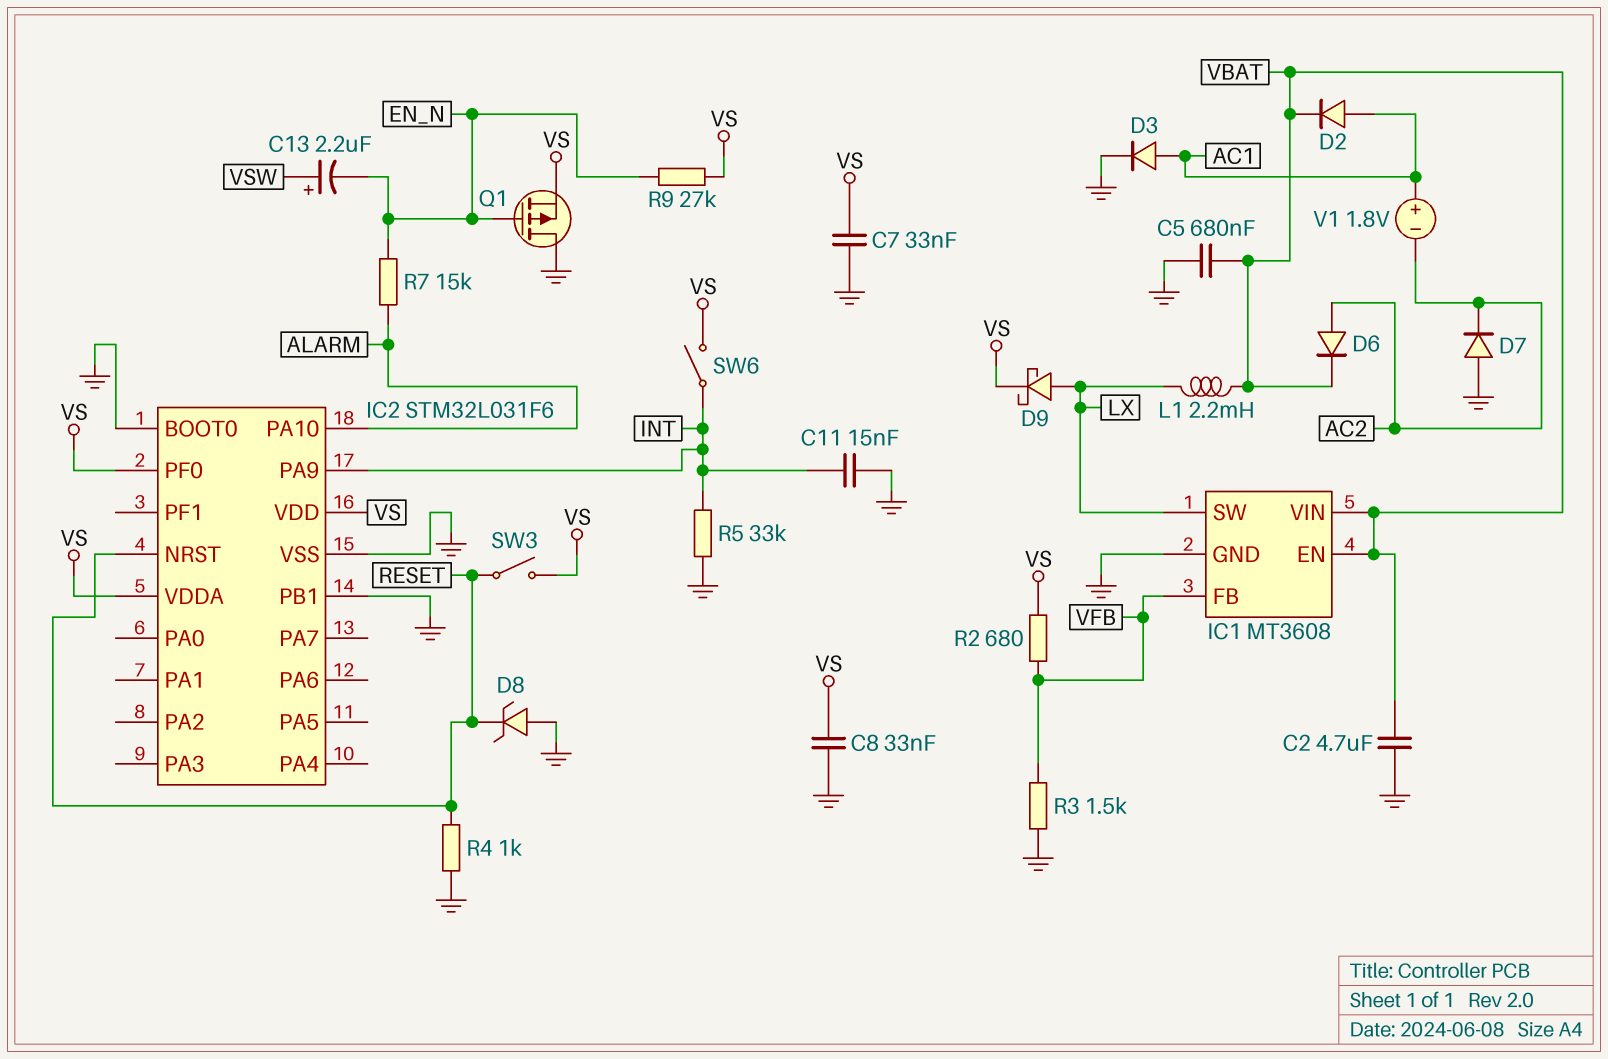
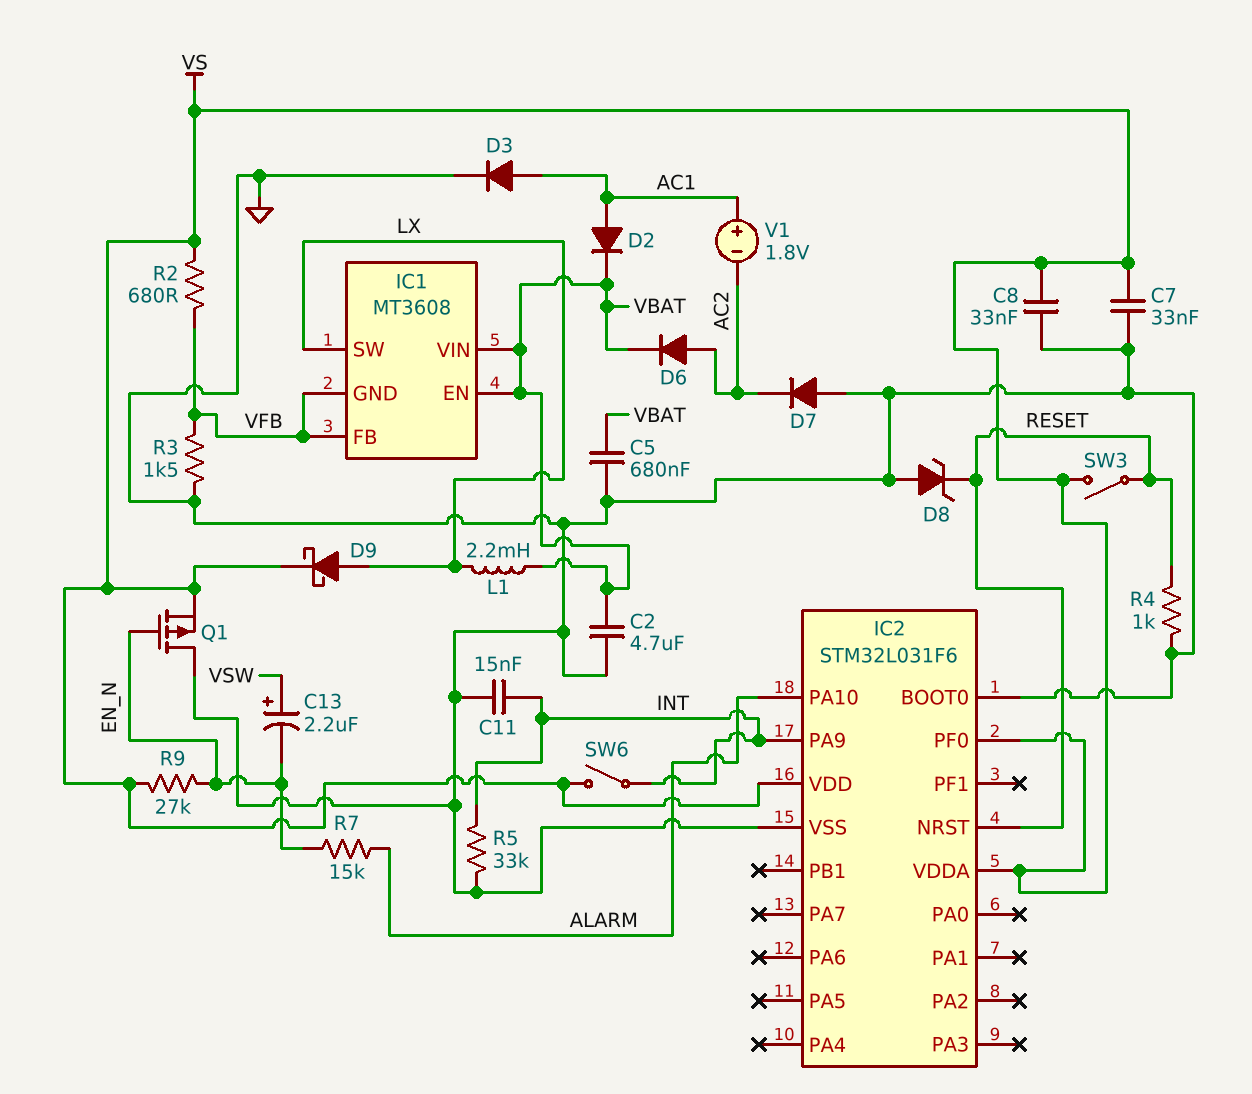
IC1 pin GND: GND -> VFB
IC2 pin PB1: GND -> none

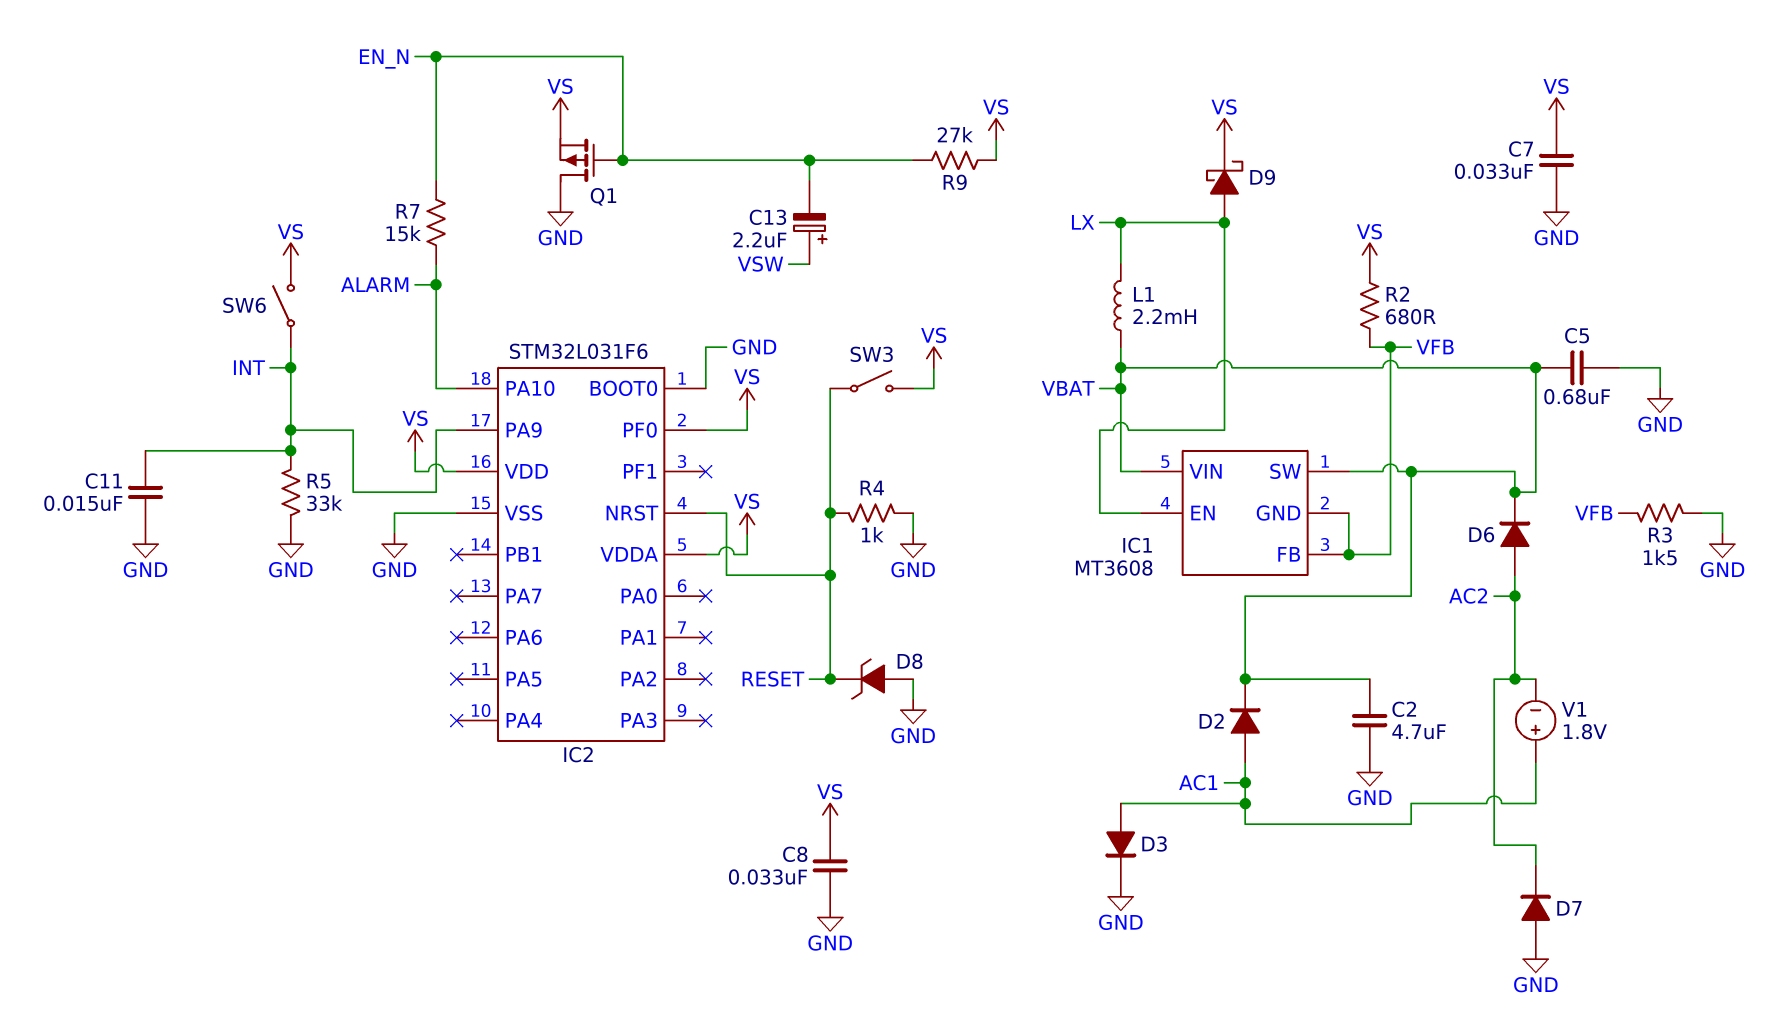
IC1 pin EN: VBAT -> LX
IC1 pin SW: LX -> VBAT

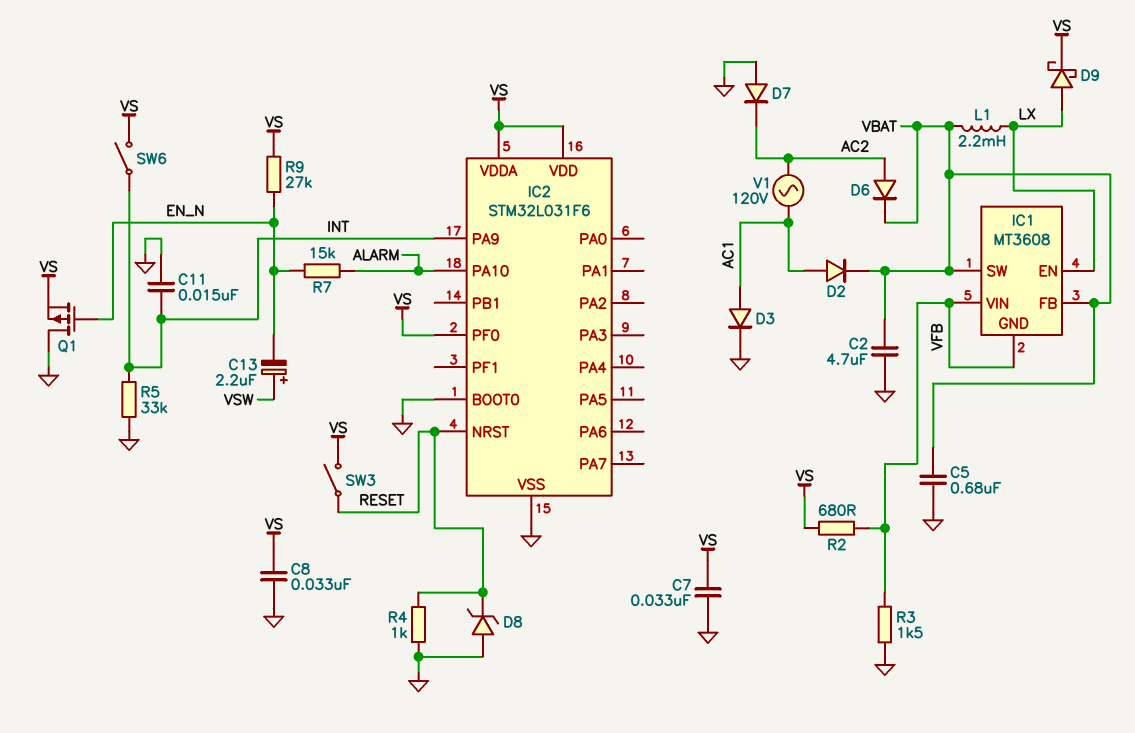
IC1 pin FB: VFB -> VBAT
IC1 pin VIN: VBAT -> VFB
V1: 1.8V (plus AC1, minus AC2) -> AC 120V (AC1, AC2)

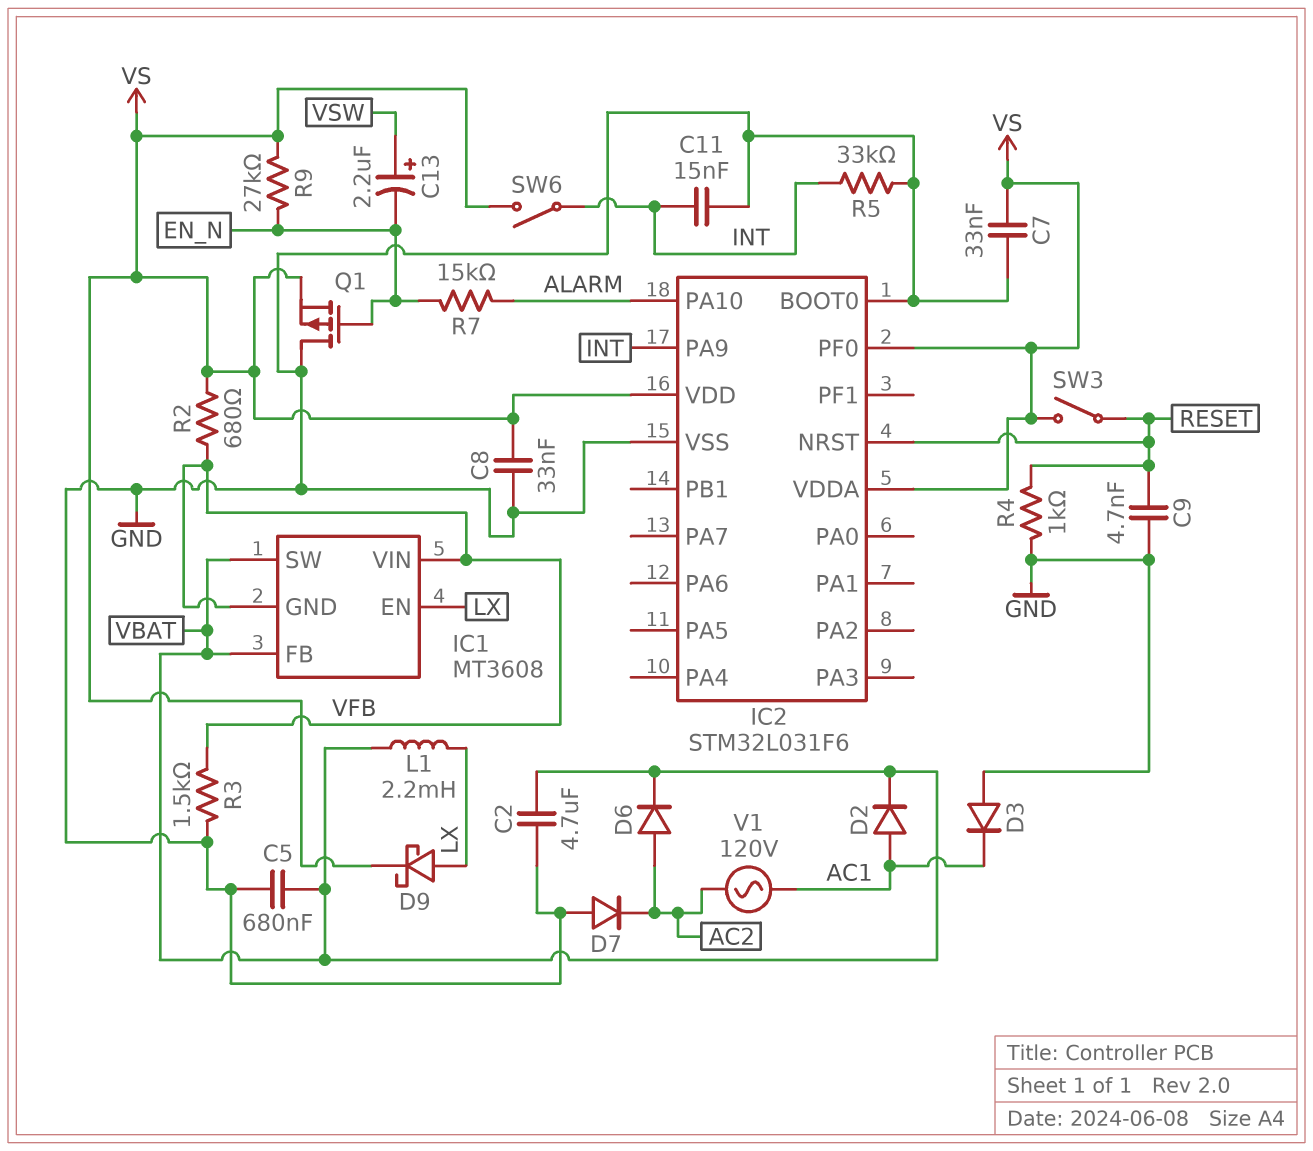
C9: none -> 4.7nF (GND, RESET)
D3: diode (A AC1, K GND) -> diode (A GND, K AC1)
D8: zener (A GND, K RESET) -> none

